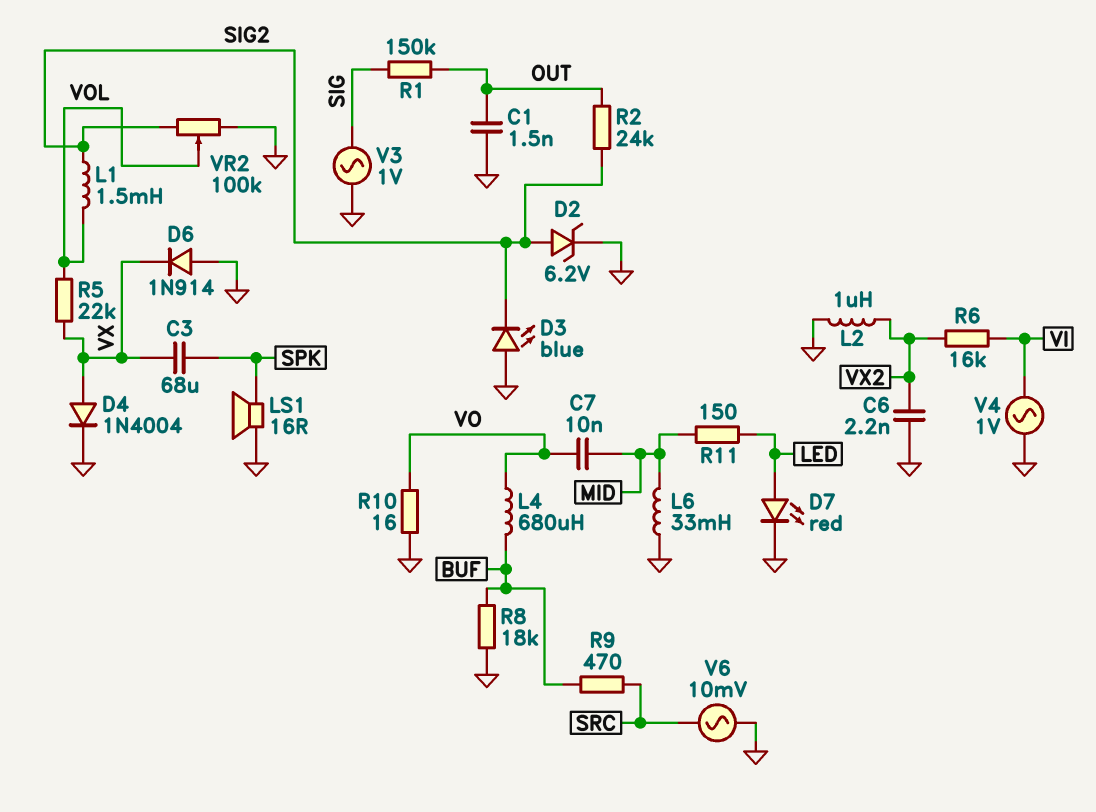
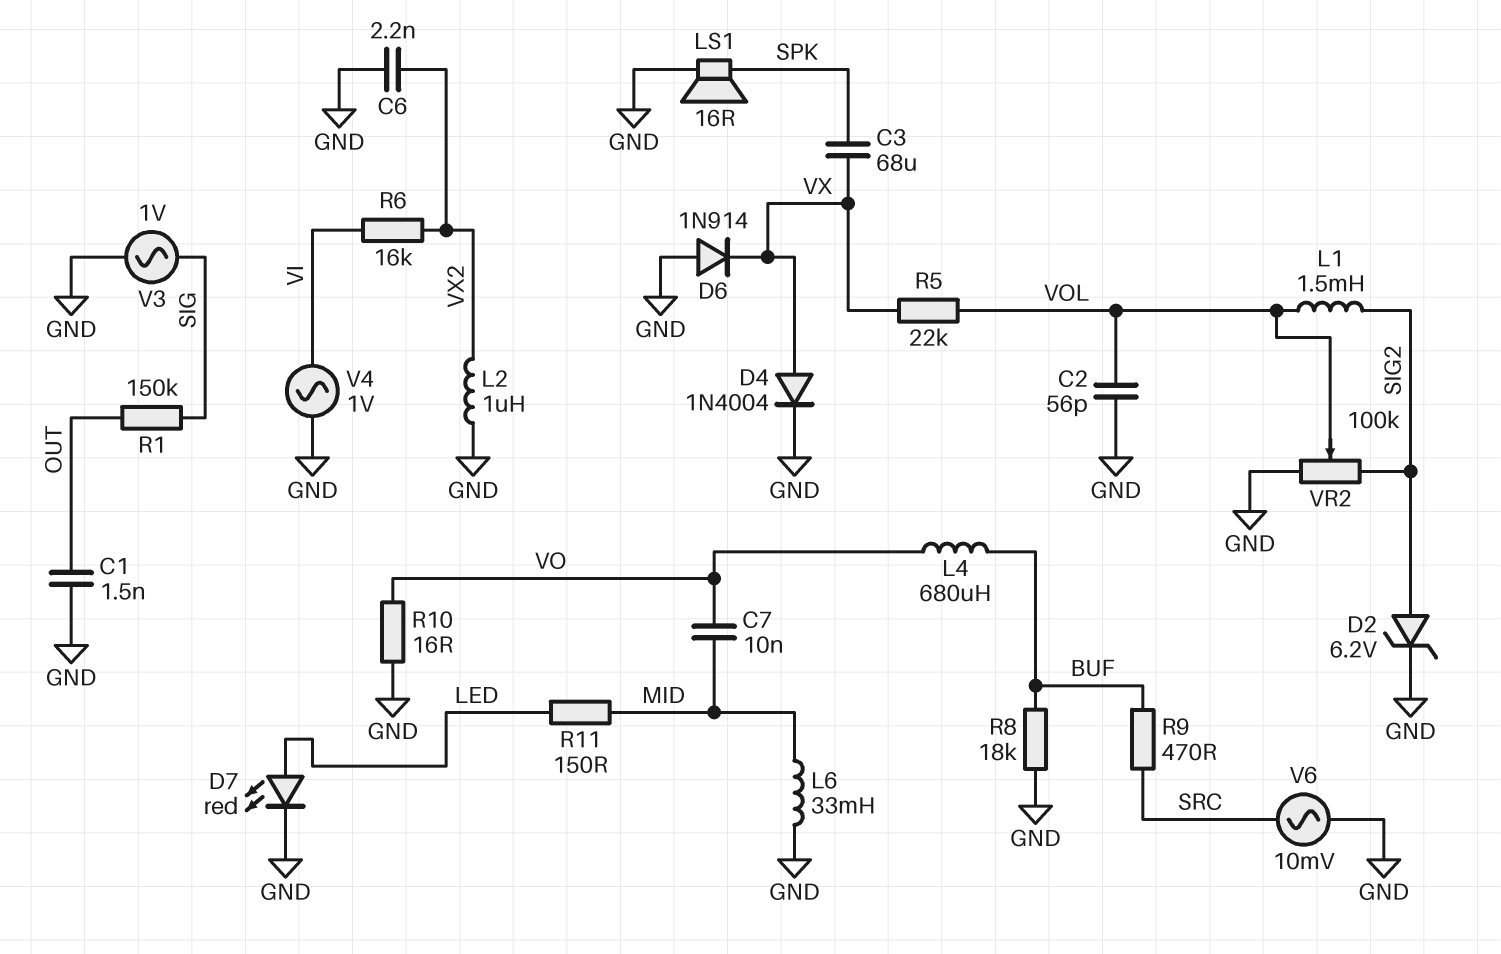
C2: none -> 56pF (GND, VOL)
D3: LED blue (A GND, K SIG2) -> none
R2: 24k (OUT, SIG2) -> none

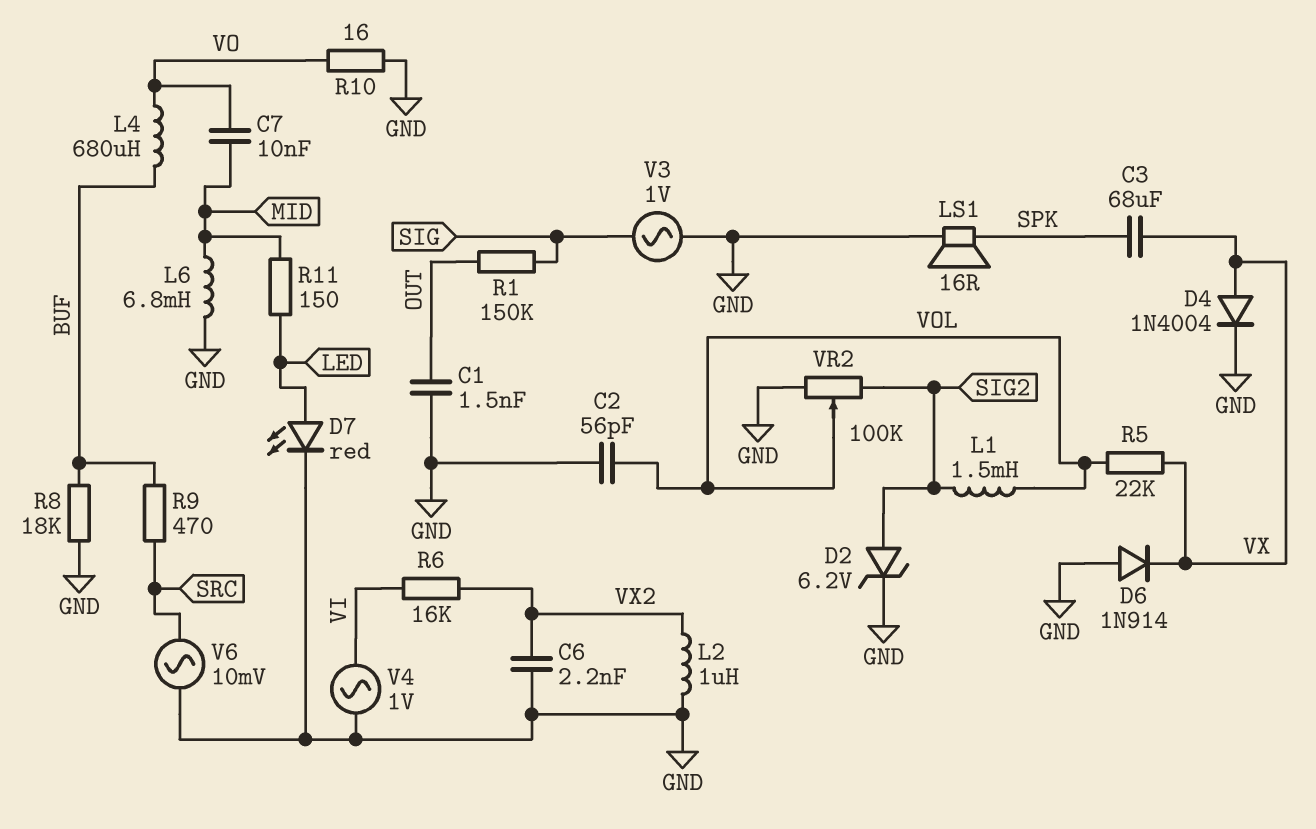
L6: 33mH (GND, MID) -> 6.8mH (GND, MID)

